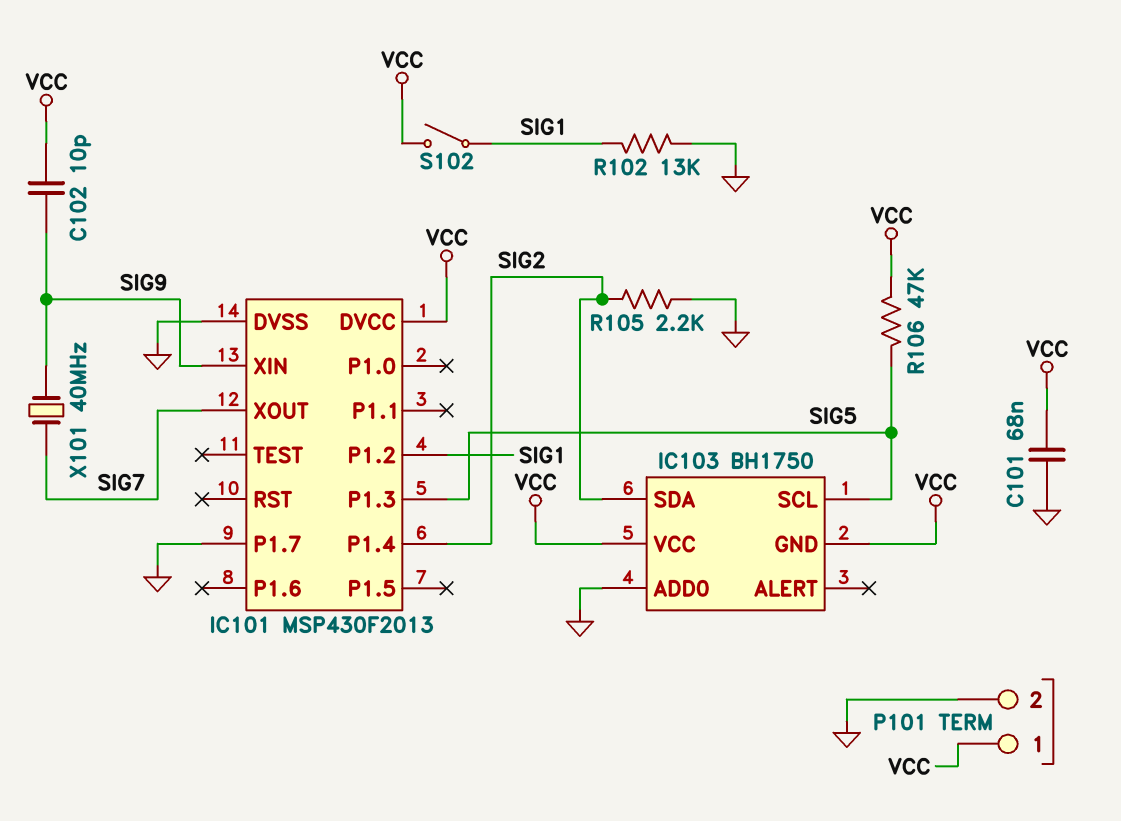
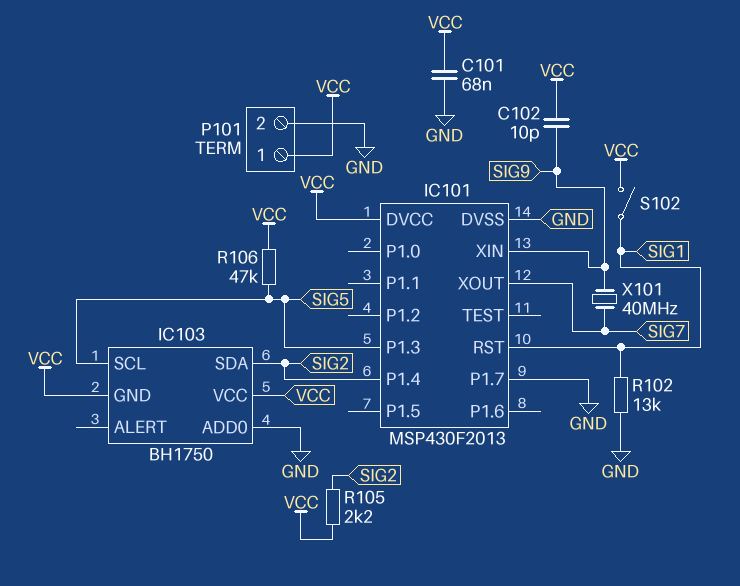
IC101 pin P1.2: SIG1 -> none
IC101 pin RST: none -> SIG1
R105: 2.2k (GND, SIG2) -> 2.2k (SIG2, VCC)

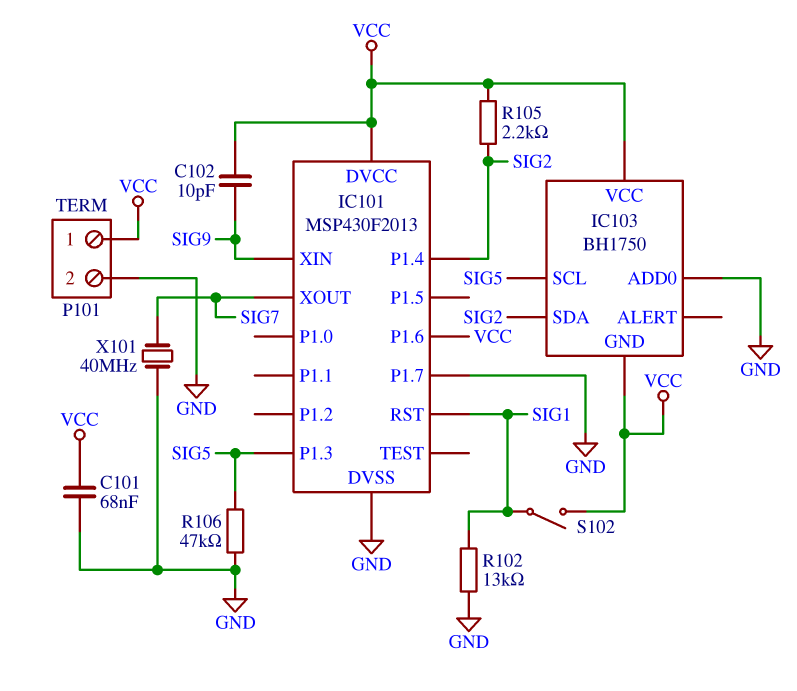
IC101 pin P1.6: none -> VCC
R106: 47k (SIG5, VCC) -> 47k (GND, SIG5)
X101: 40MHz (SIG7, SIG9) -> 40MHz (GND, SIG7)

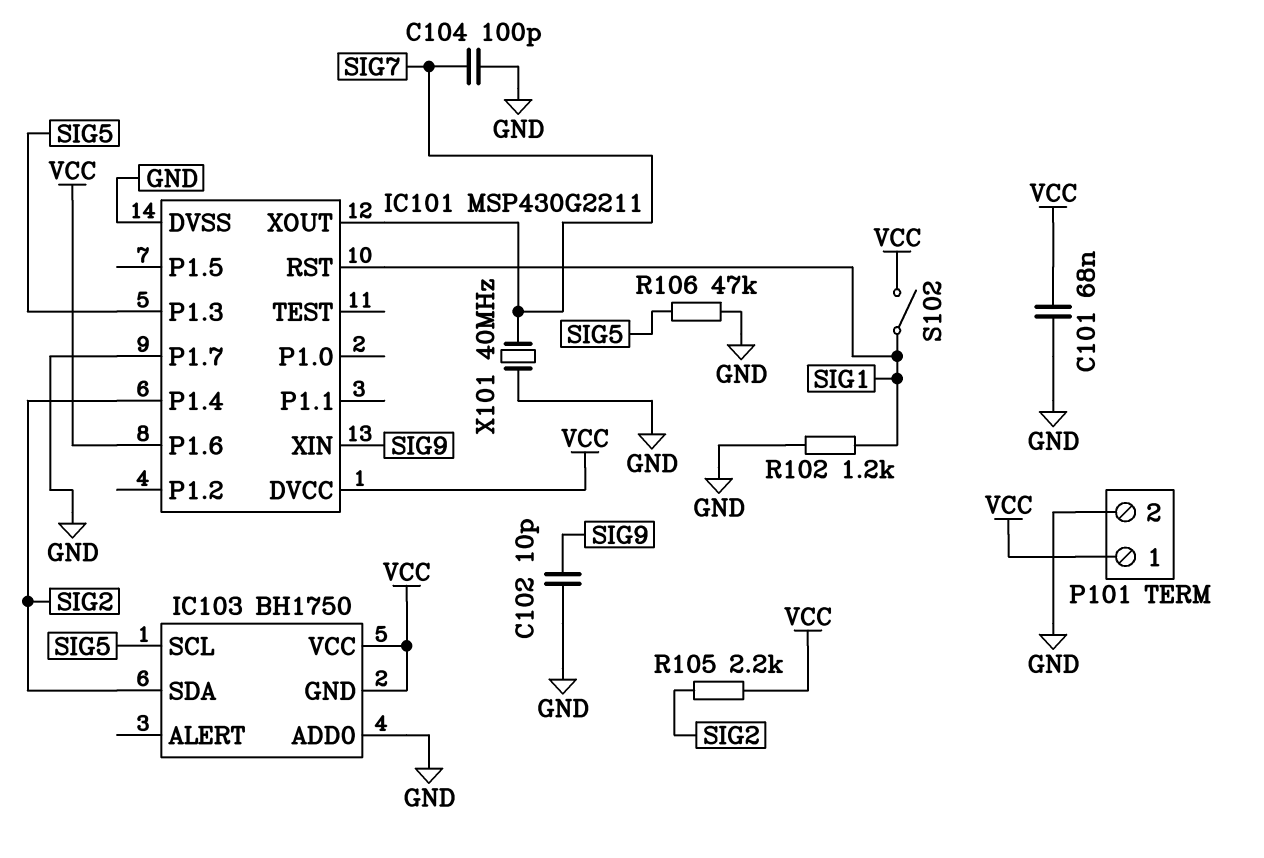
C102: 10pF (SIG9, VCC) -> 10pF (GND, SIG9)
C104: none -> 100pF (GND, SIG7)
IC101: MSP430F2013 -> MSP430G2211
R102: 13k (GND, SIG1) -> 1.2k (GND, SIG1)

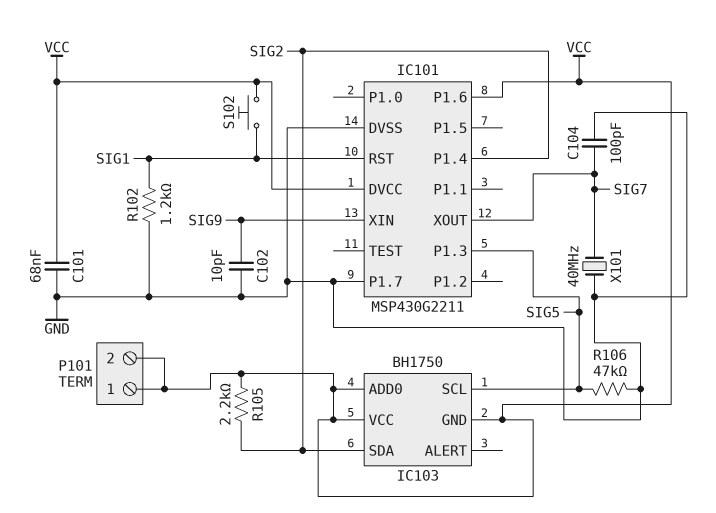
IC103 pin ADD0: GND -> VCC
P101 pin 2: GND -> VCC
S102: switch (SIG1, VCC) -> button (SIG1, VCC)

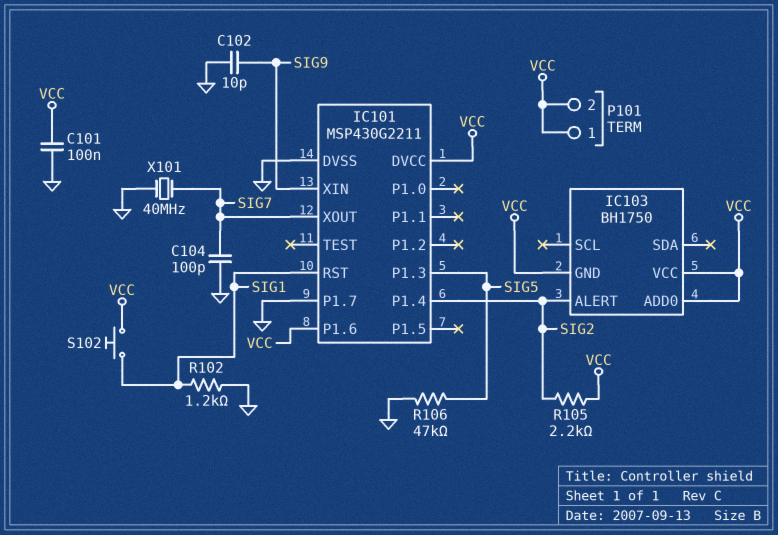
C101: 68nF (GND, VCC) -> 100nF (GND, VCC)
IC103 pin ALERT: none -> SIG2
IC103 pin SCL: SIG5 -> none
IC103 pin SDA: SIG2 -> none

